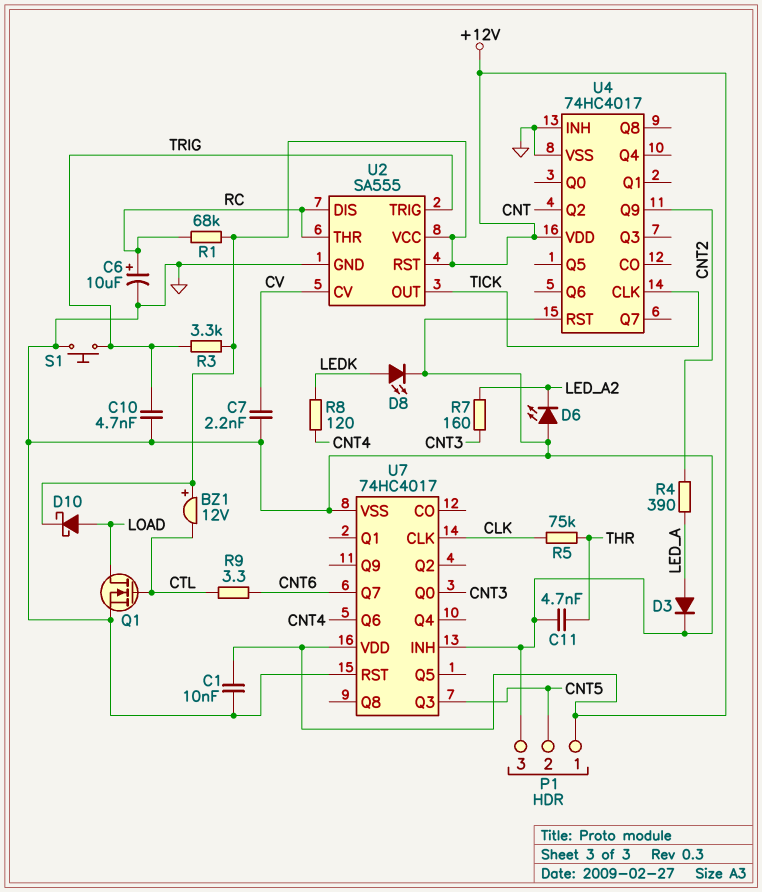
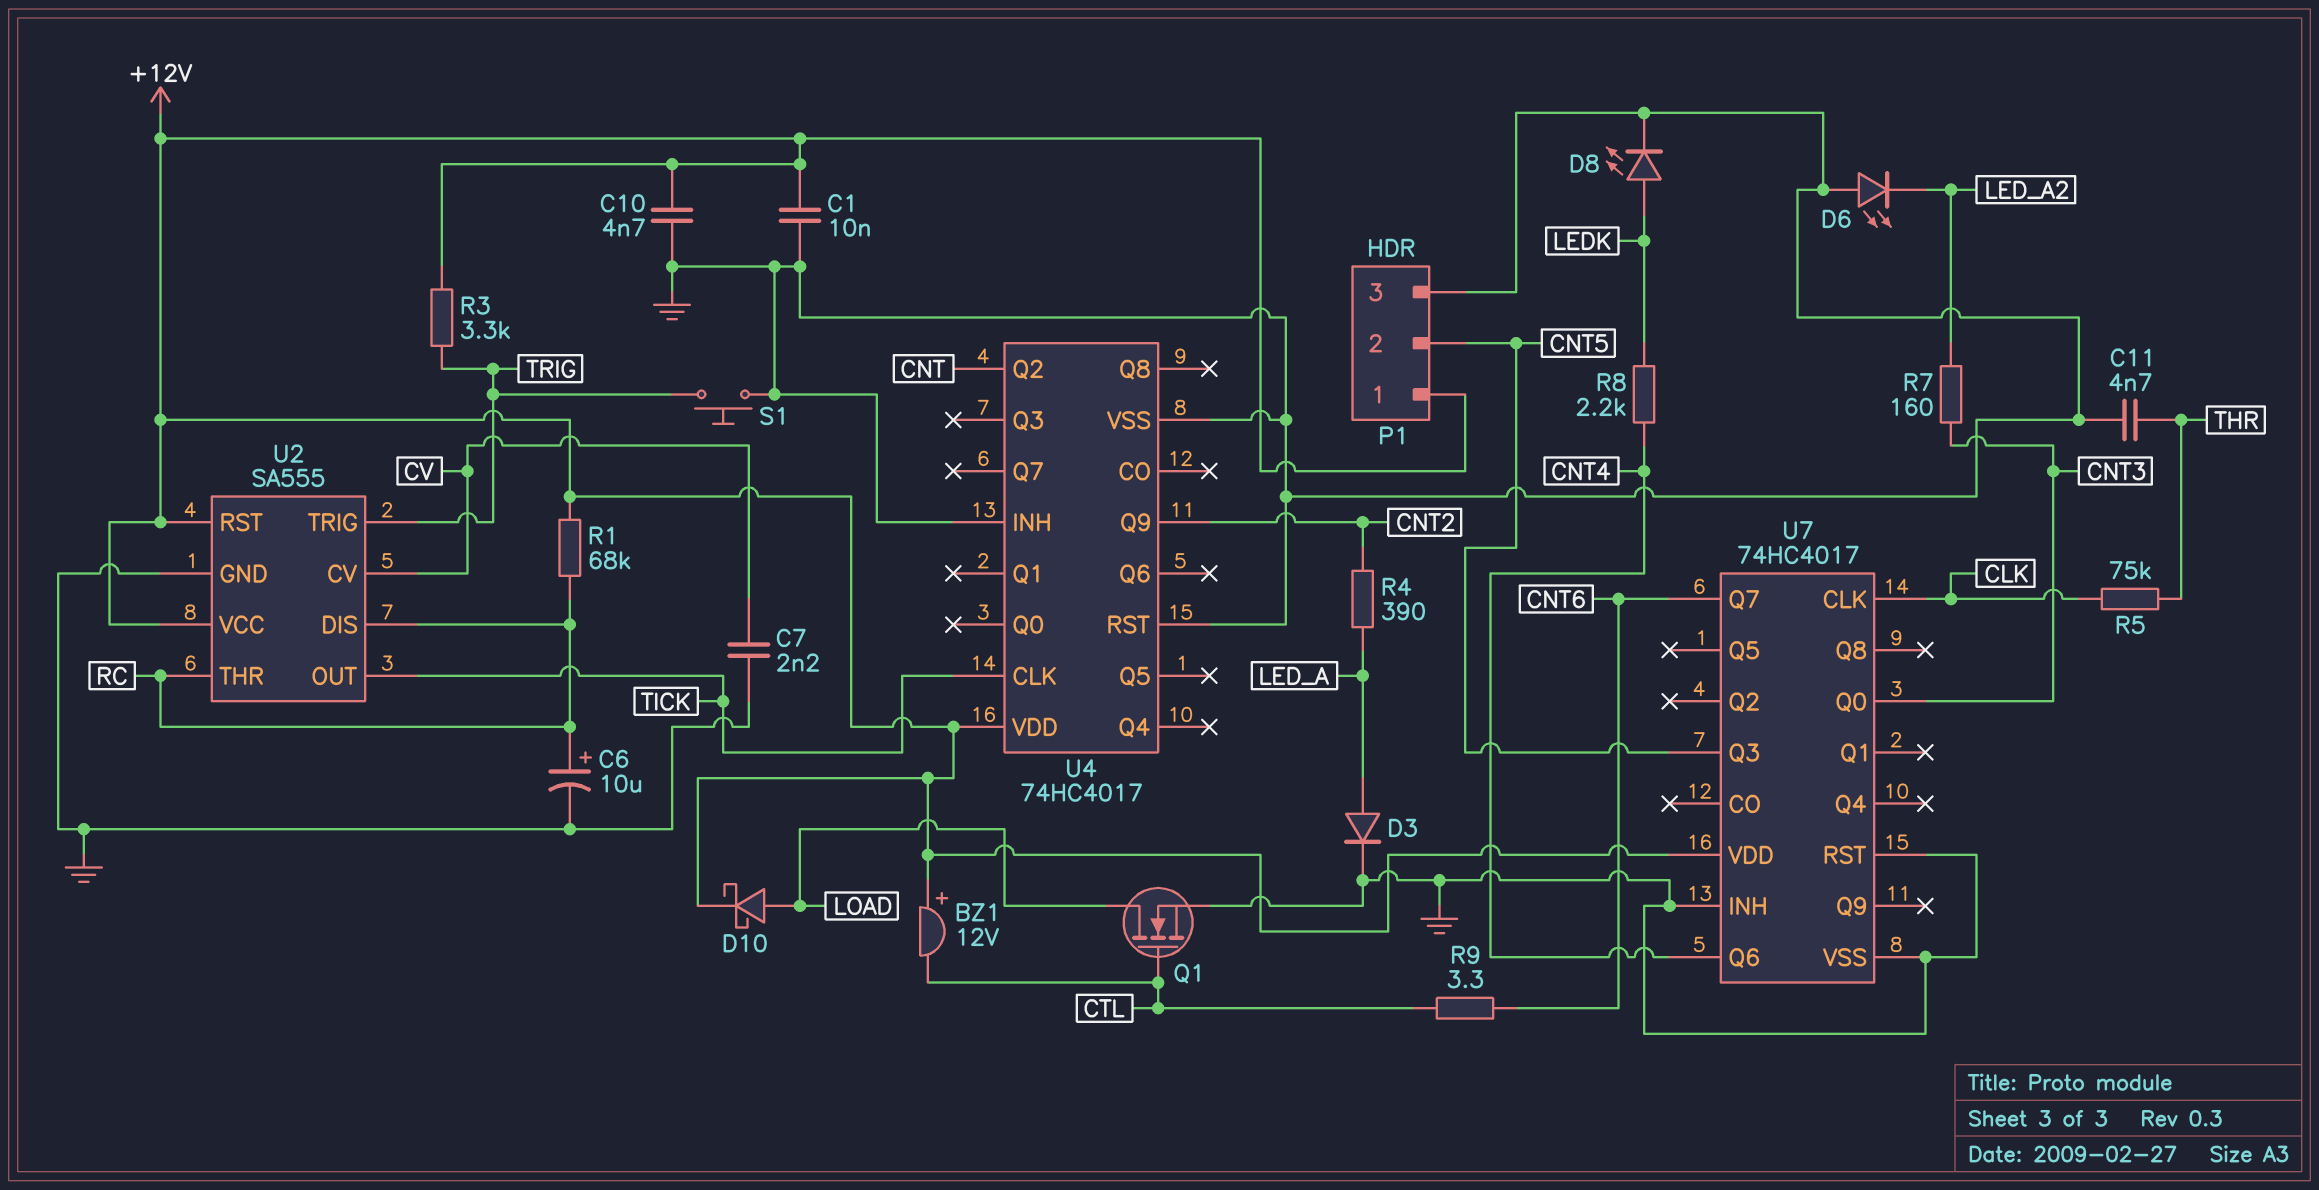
C10: 4.7nF (GND, TRIG) -> 4.7nF (+12V, GND)
R8: 120 (CNT4, LEDK) -> 2.2k (CNT4, LEDK)

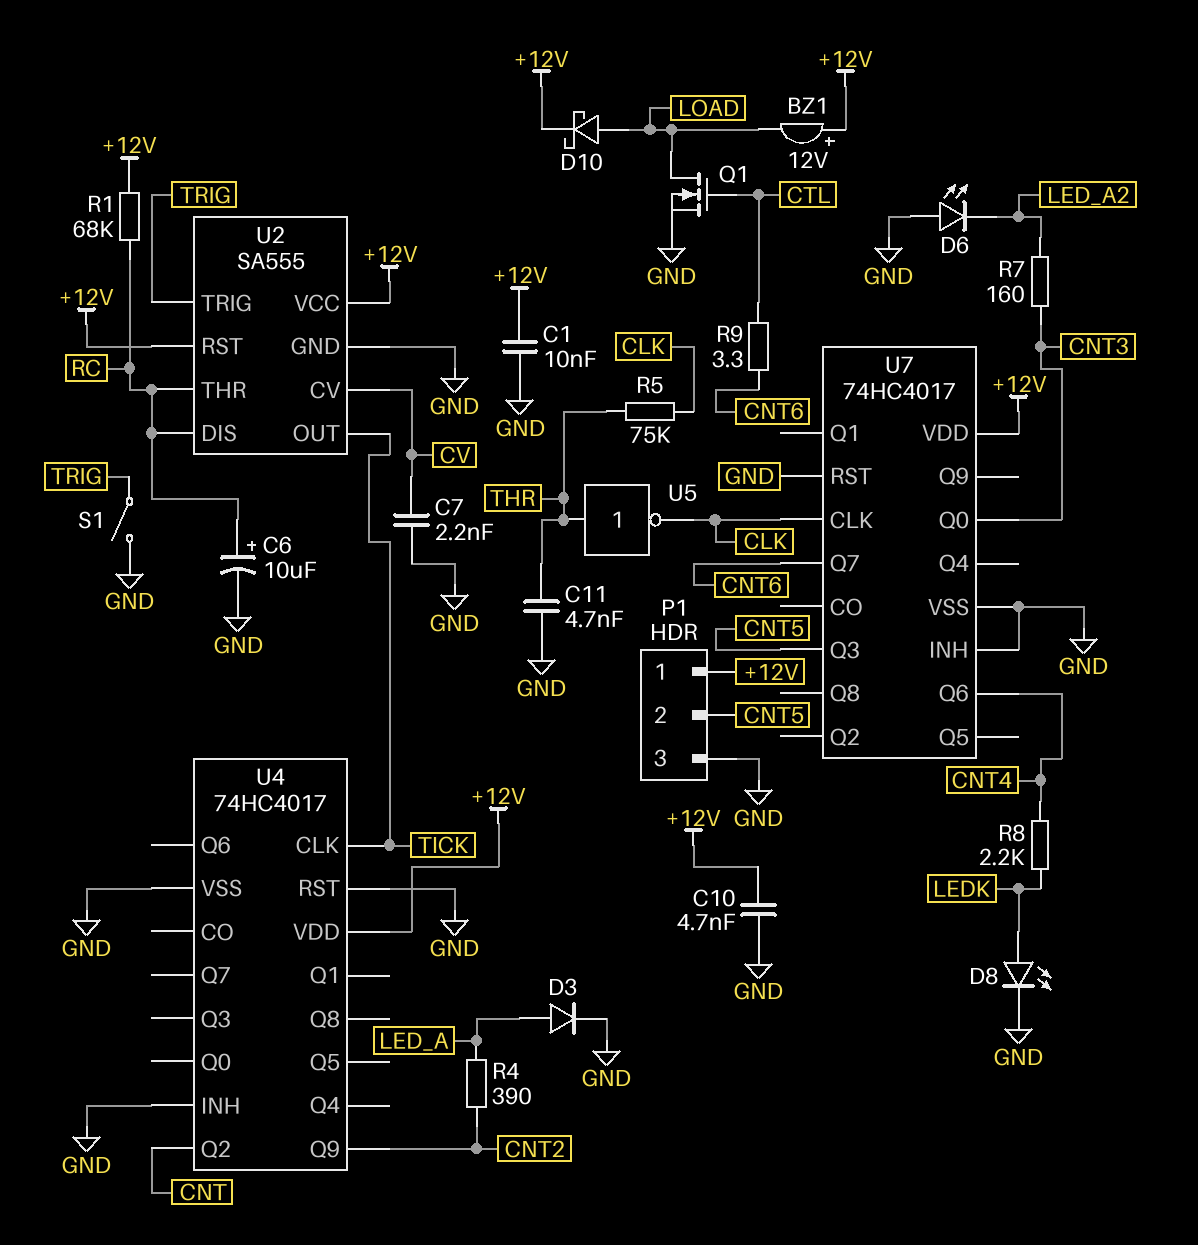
BZ1: buzzer 12V (plus +12V, minus CTL) -> buzzer 12V (plus +12V, minus LOAD)
R3: 3.3k (+12V, TRIG) -> none
S1: button (GND, TRIG) -> switch (GND, TRIG)
U5: none -> NOT (in THR, out CLK)

